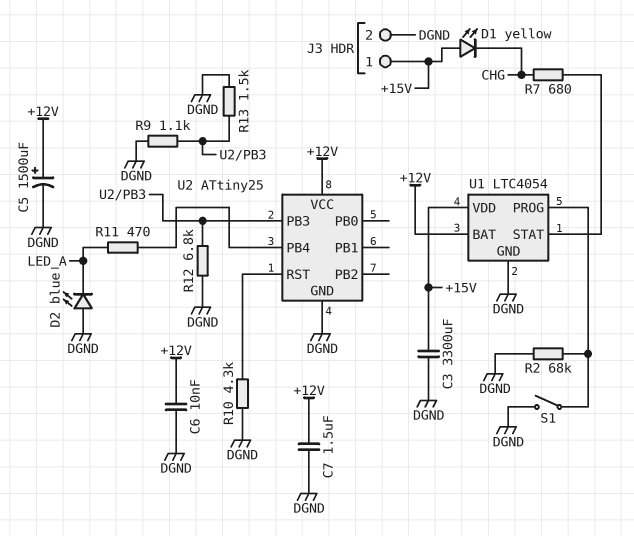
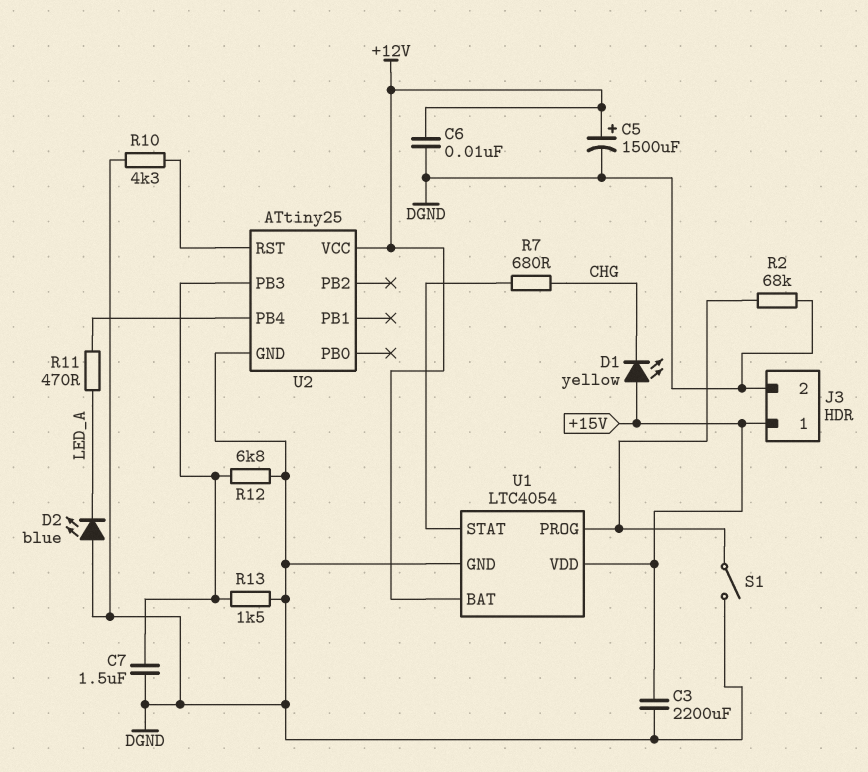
C3: 3300uF (+15V, DGND) -> 2200uF (+15V, DGND)
C7: 1.5uF (+12V, DGND) -> 1.5uF (DGND, U2/PB3)
R9: 1.1k (DGND, U2/PB3) -> none

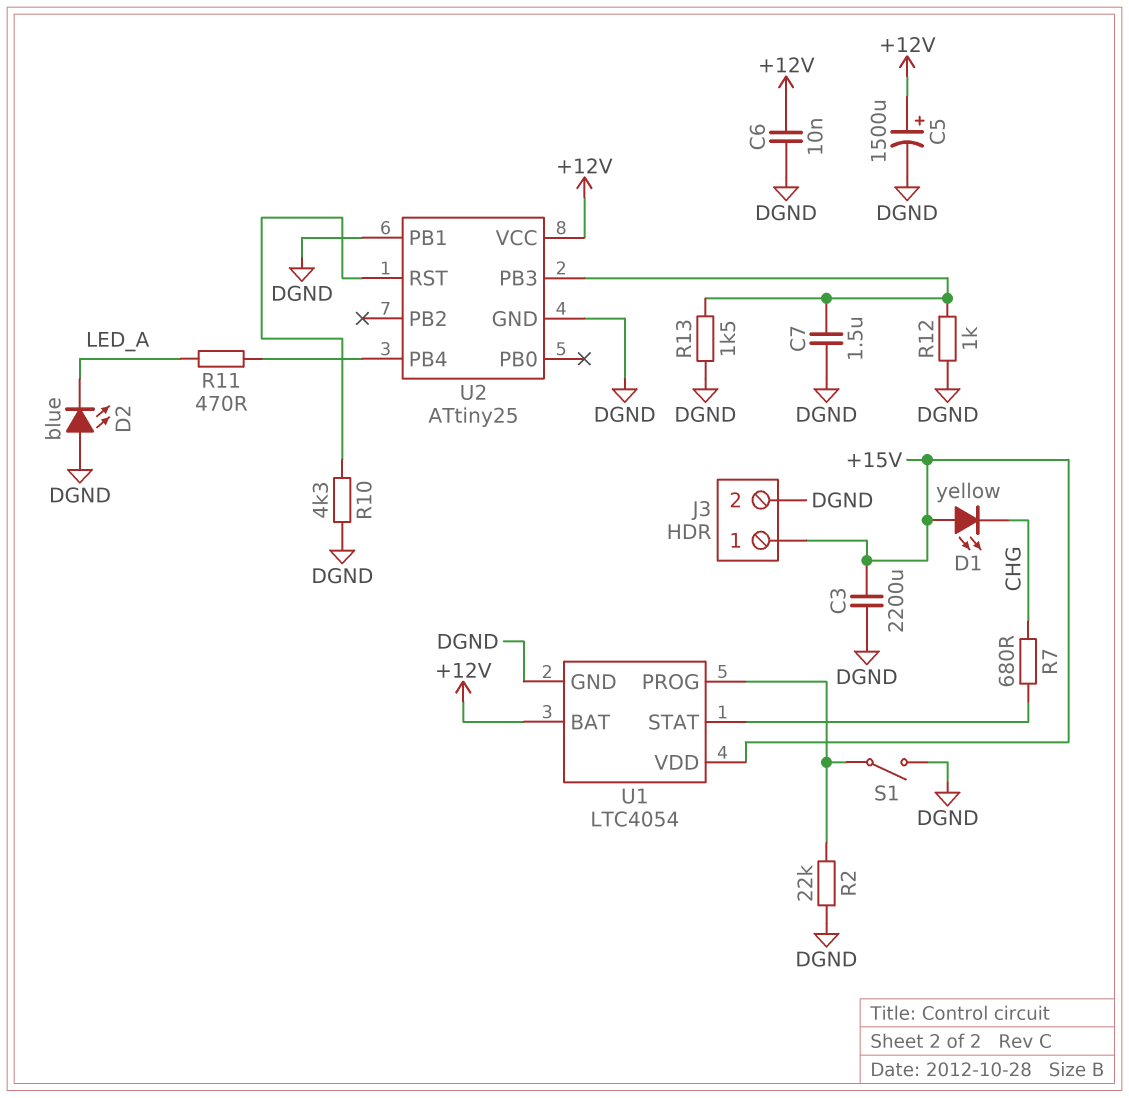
R2: 68k (DGND, U1/PROG) -> 22k (DGND, U1/PROG)
R12: 6.8k (DGND, U2/PB3) -> 1k (DGND, U2/PB3)
U2 pin PB1: none -> DGND

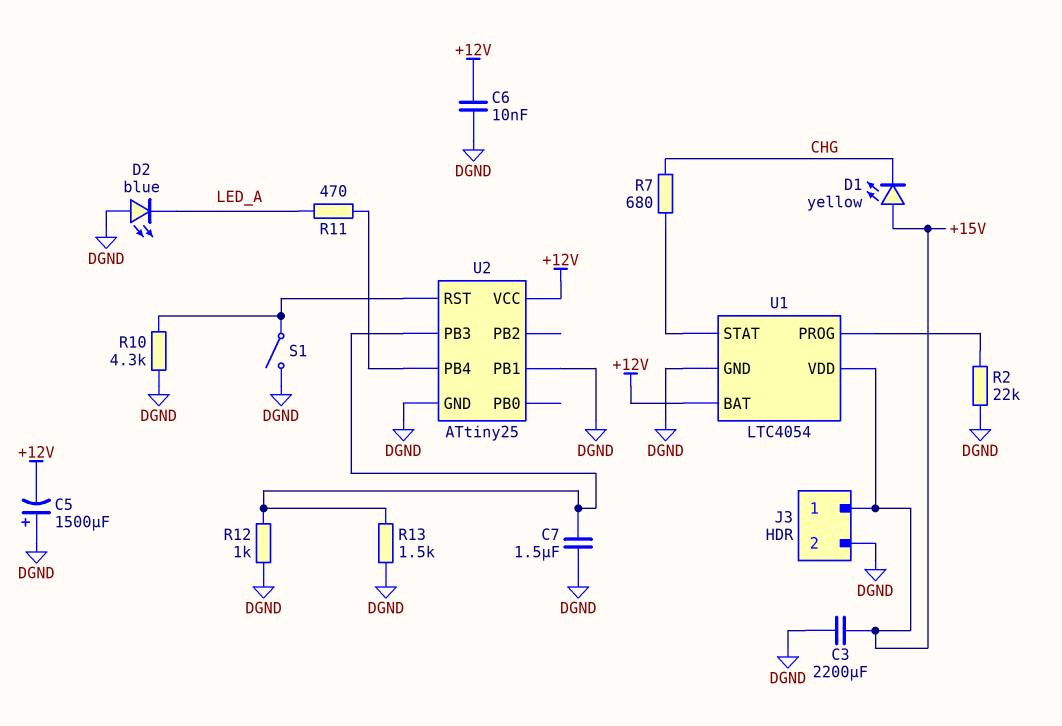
C5: 1500uF (plus +12V, minus DGND) -> 1500uF (plus DGND, minus +12V)
S1: switch (DGND, U1/PROG) -> switch (DGND, U2/RST)

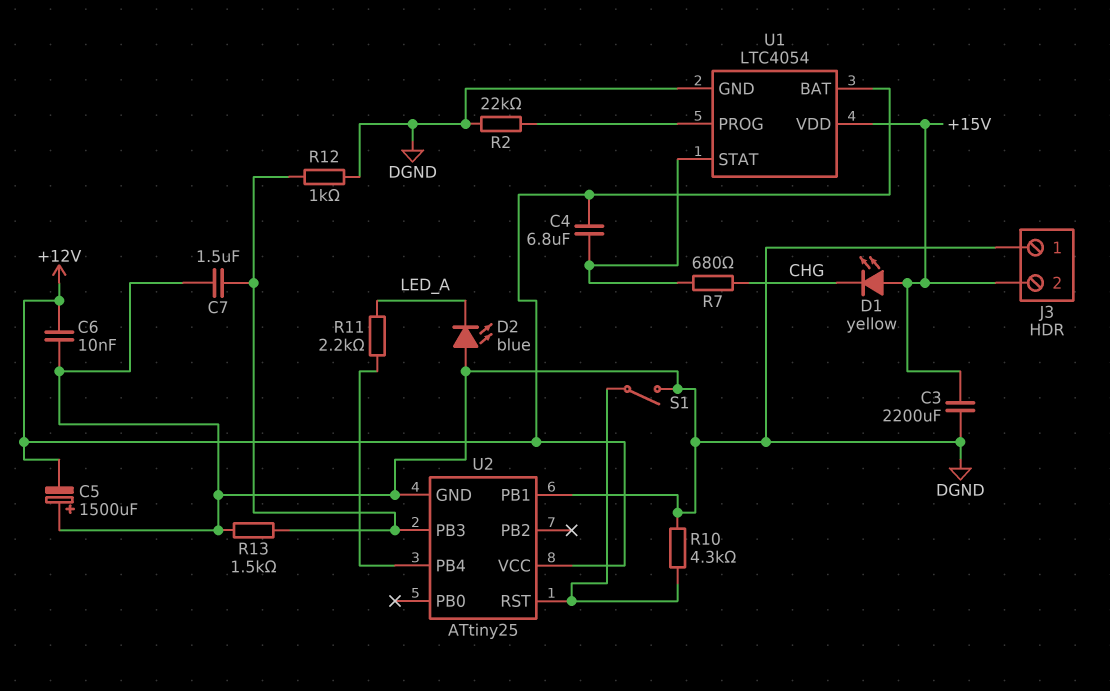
C4: none -> 6.8uF (+12V, U1/STAT)
J3 pin 1: +15V -> DGND
J3 pin 2: DGND -> +15V
R11: 470 (LED_A, U2/PB4) -> 2.2k (LED_A, U2/PB4)

